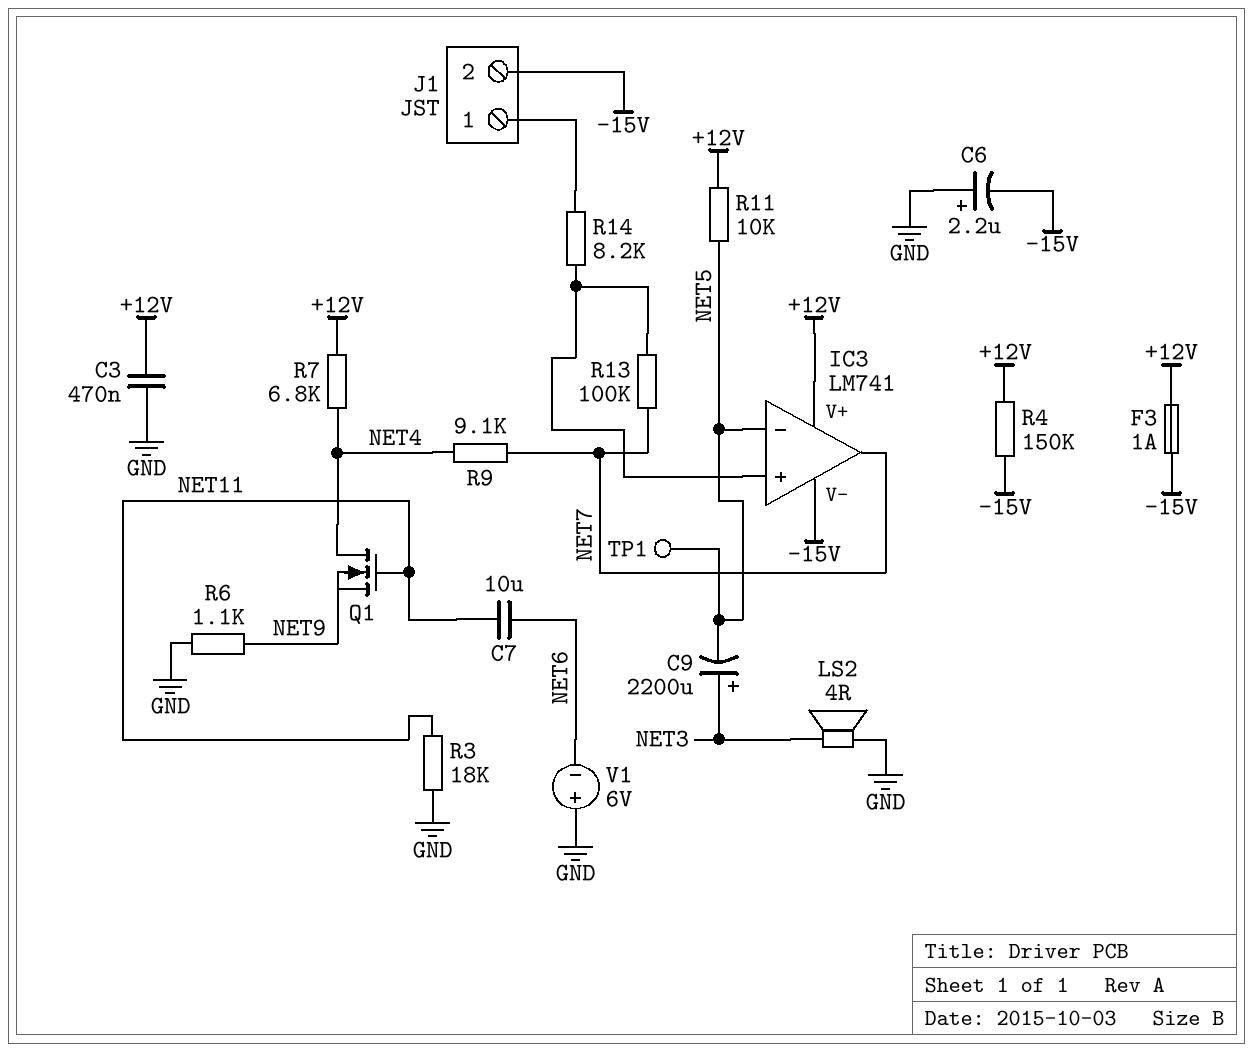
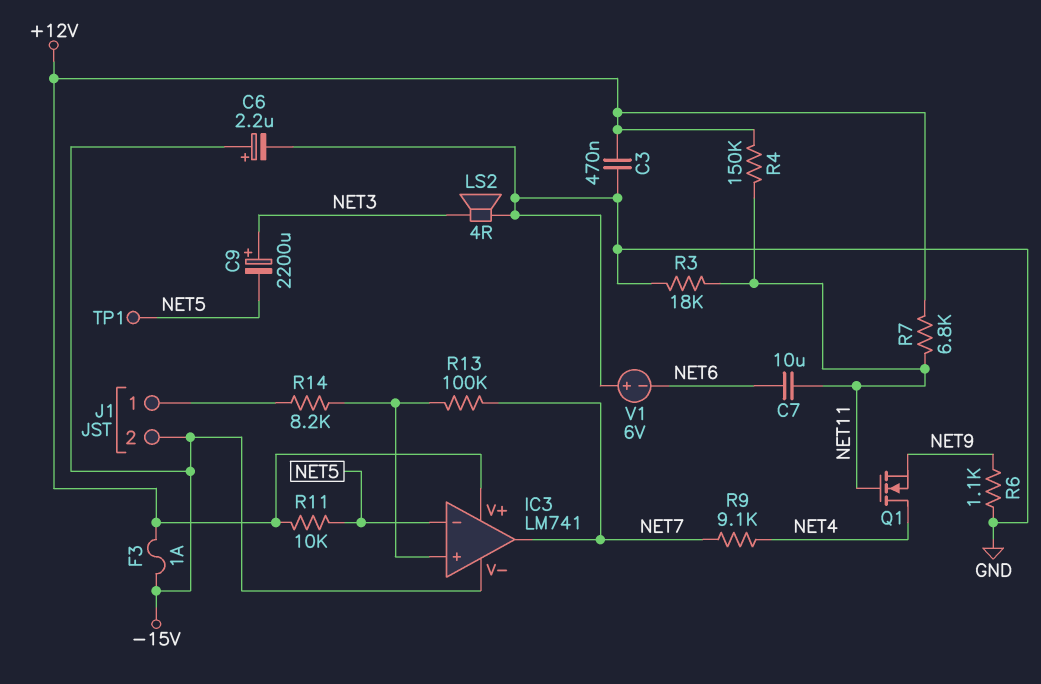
C6: 2.2uF (plus GND, minus -15V) -> 2.2uF (plus -15V, minus GND)
R4: 150k (+12V, -15V) -> 150k (+12V, NET11)
R7: 6.8k (+12V, NET4) -> 6.8k (+12V, NET11)

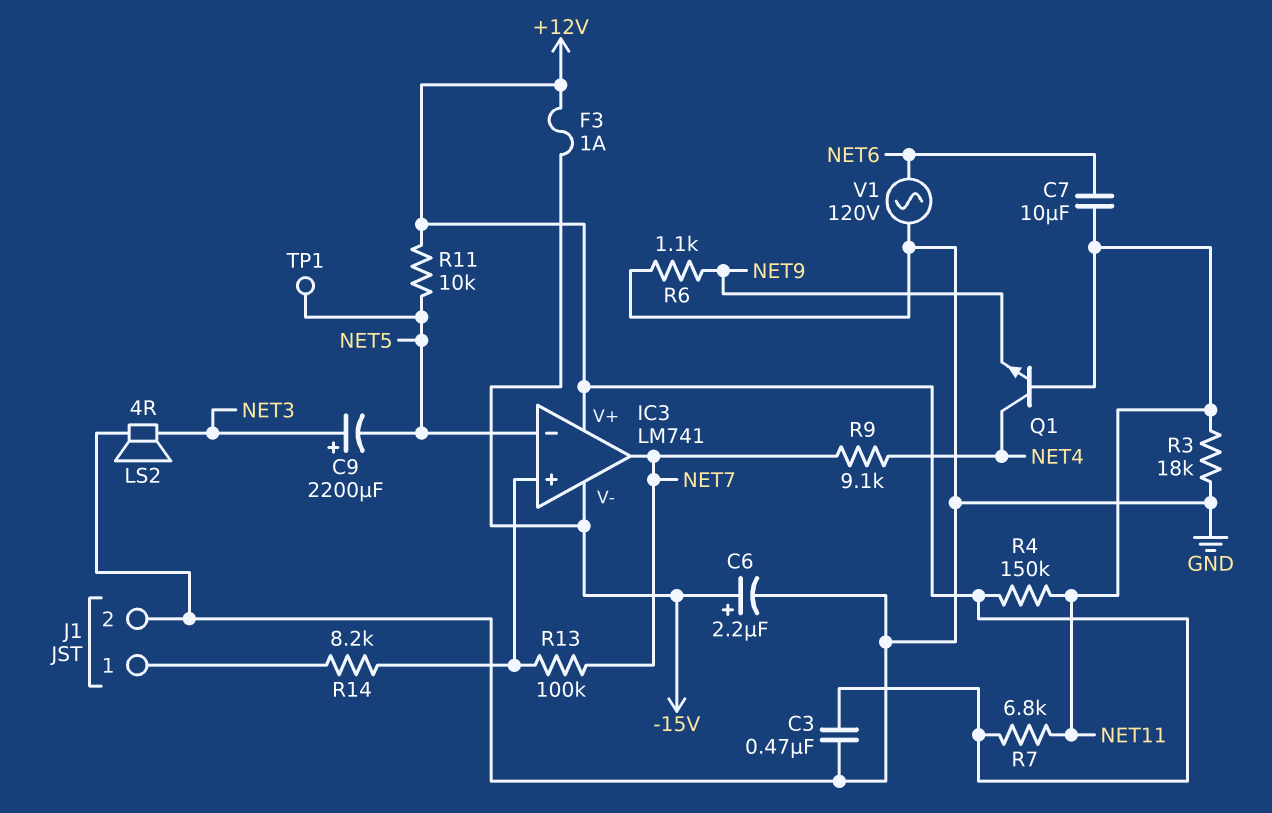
J1 pin 2: -15V -> GND
Q1: NMOS (G NET11, D NET4, S NET9) -> NPN (B NET11, C NET4, E NET9)
V1: 6V (plus GND, minus NET6) -> AC 120V (GND, NET6)

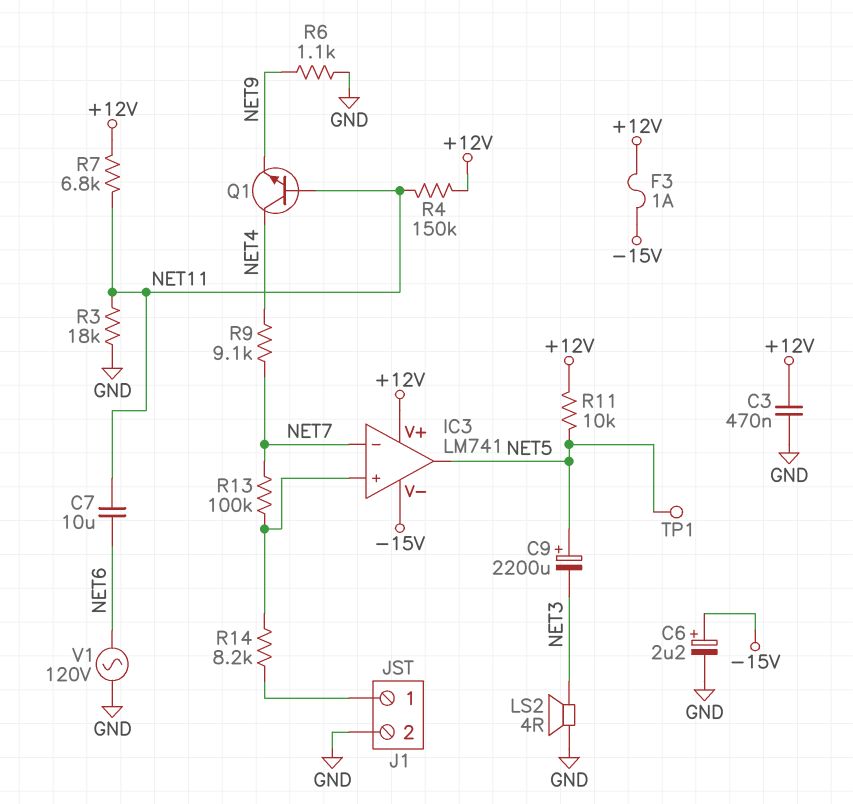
C9: 2200uF (plus NET3, minus NET5) -> 2200uF (plus NET5, minus NET3)
IC3 pin in-: NET5 -> NET7
IC3 pin out: NET7 -> NET5

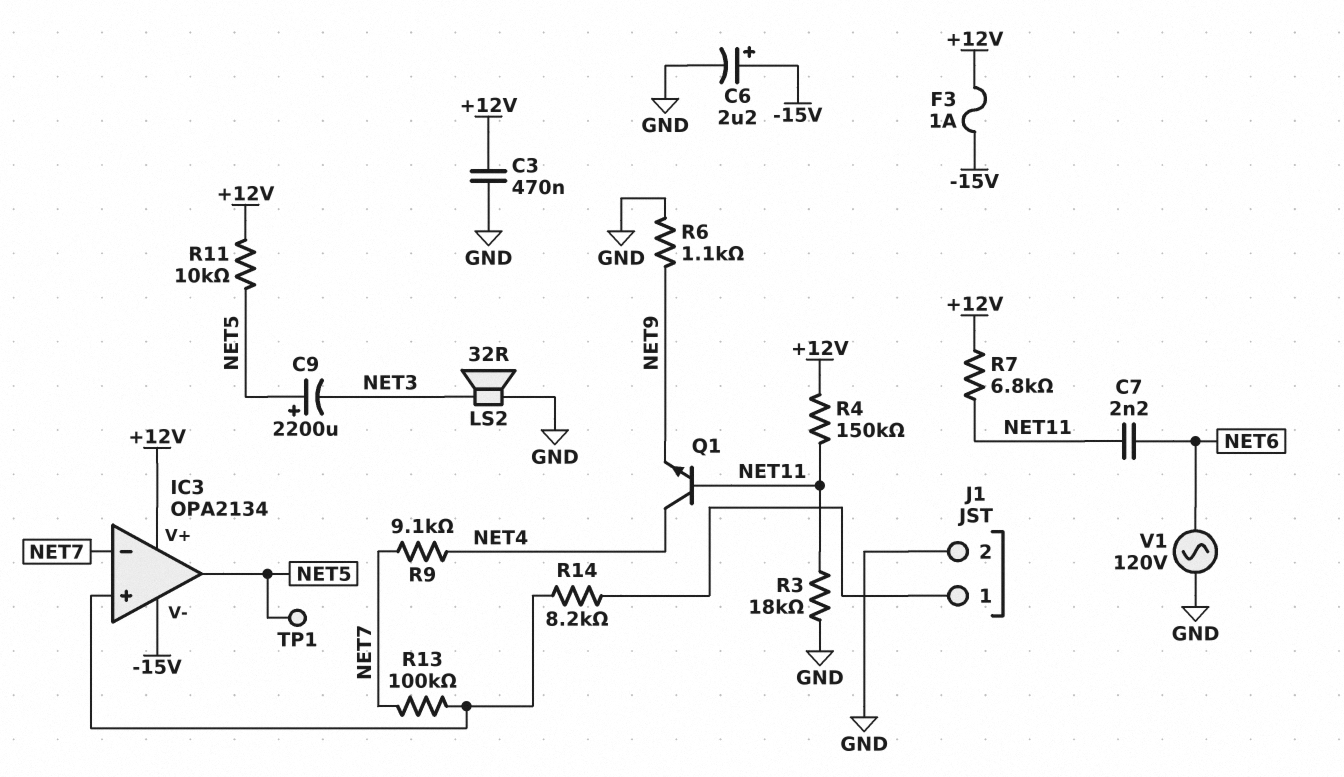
C7: 10uF (NET6, NET11) -> 2.2nF (NET6, NET11)
IC3: LM741 -> OPA2134
LS2: speaker 4R (GND, NET3) -> speaker 32R (GND, NET3)

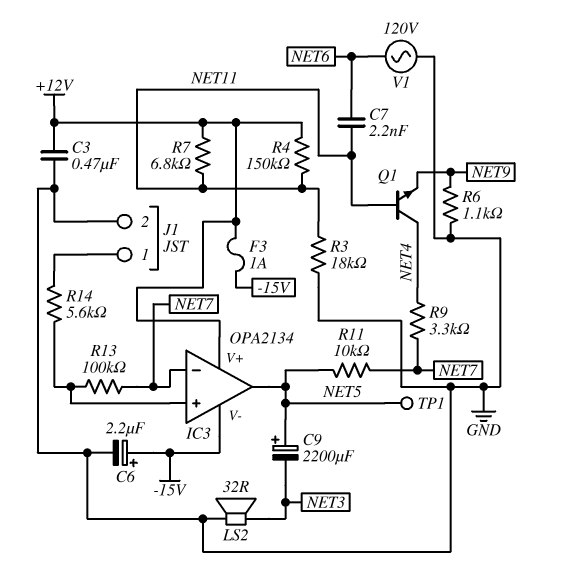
R9: 9.1k (NET4, NET7) -> 3.3k (NET4, NET7)
R11: 10k (+12V, NET5) -> 10k (NET5, NET7)
R14: 8.2k (IC3/in+, J1/1) -> 5.6k (IC3/in+, J1/1)

